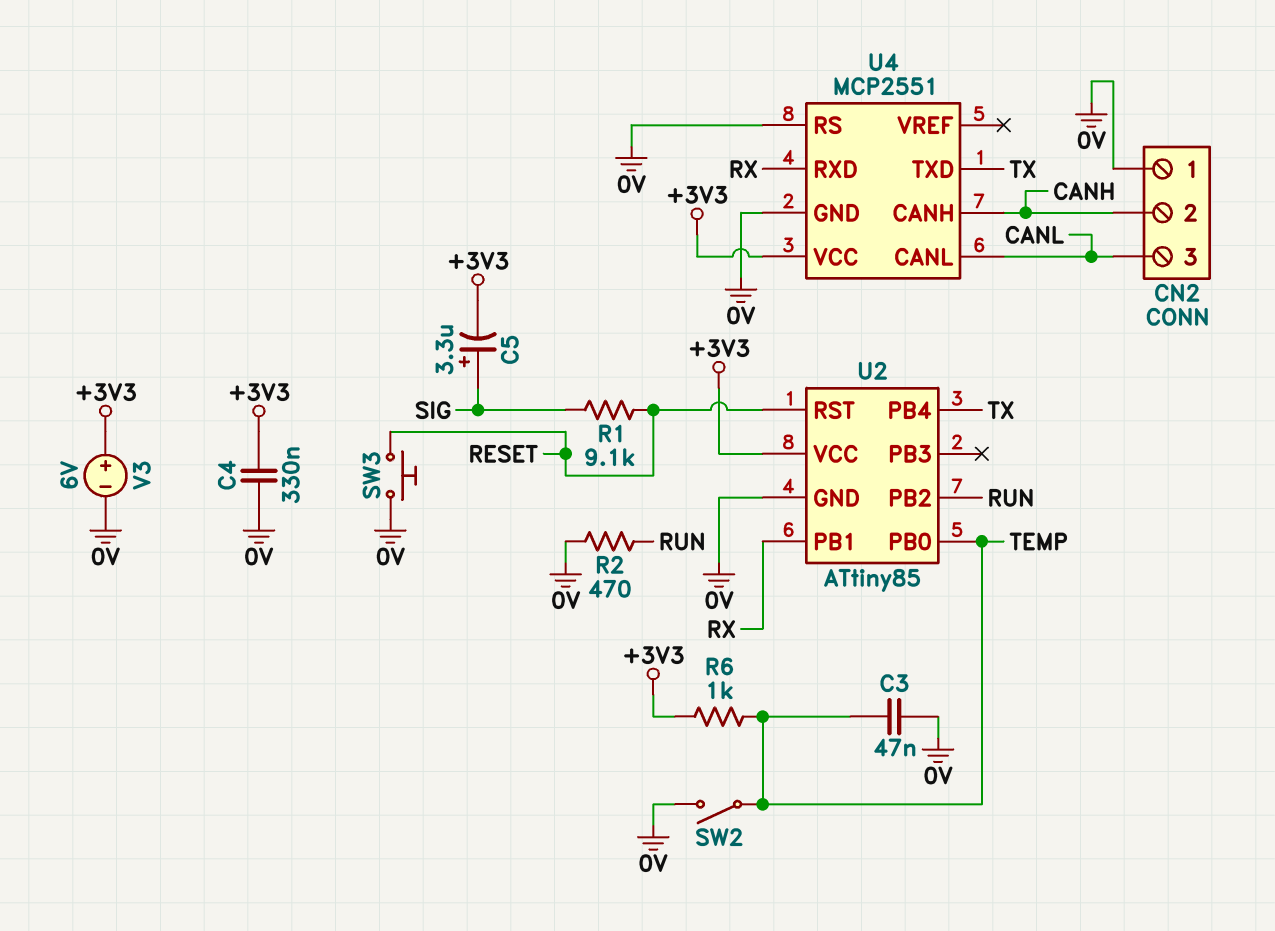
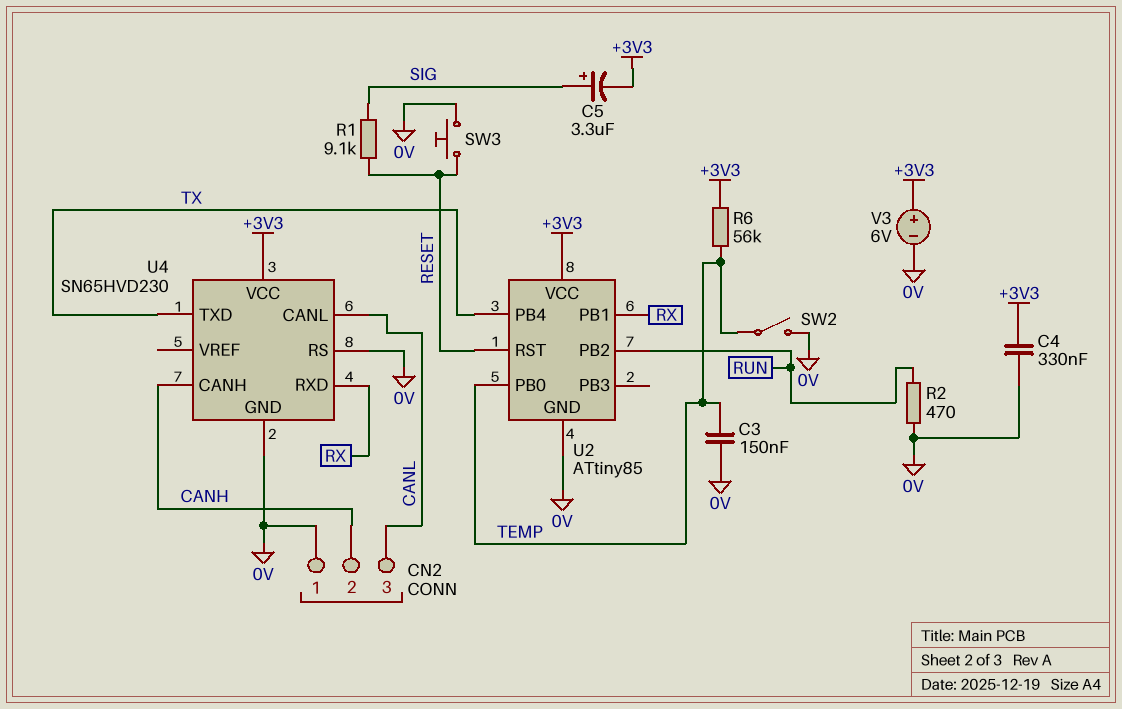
C3: 47nF (0V, TEMP) -> 150nF (0V, TEMP)
R6: 1k (+3V3, TEMP) -> 56k (+3V3, TEMP)
U4: MCP2551 -> SN65HVD230

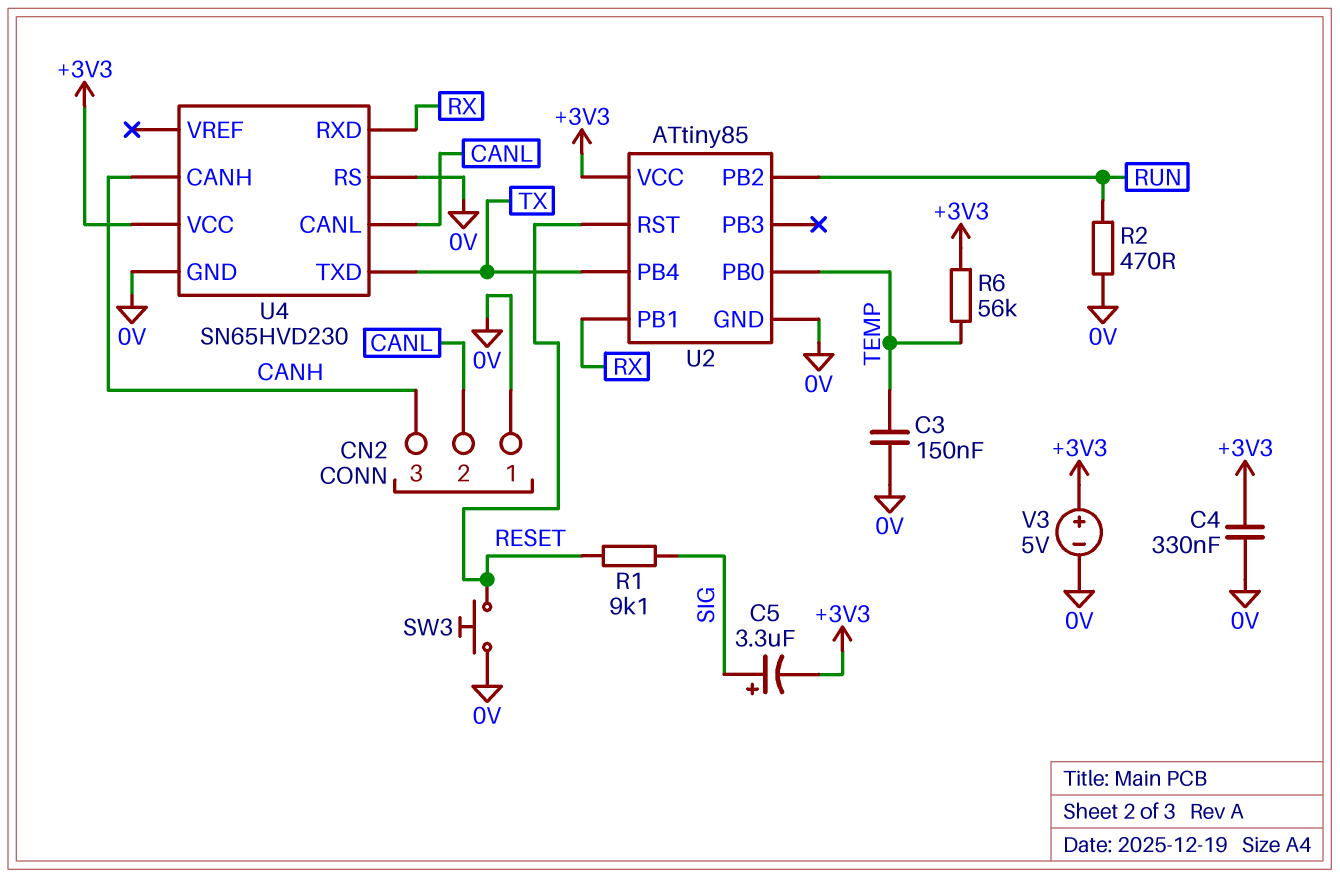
CN2 pin 2: CANH -> CANL
CN2 pin 3: CANL -> CANH
SW2: switch (0V, TEMP) -> none
V3: 6V (plus +3V3, minus 0V) -> 5V (plus +3V3, minus 0V)

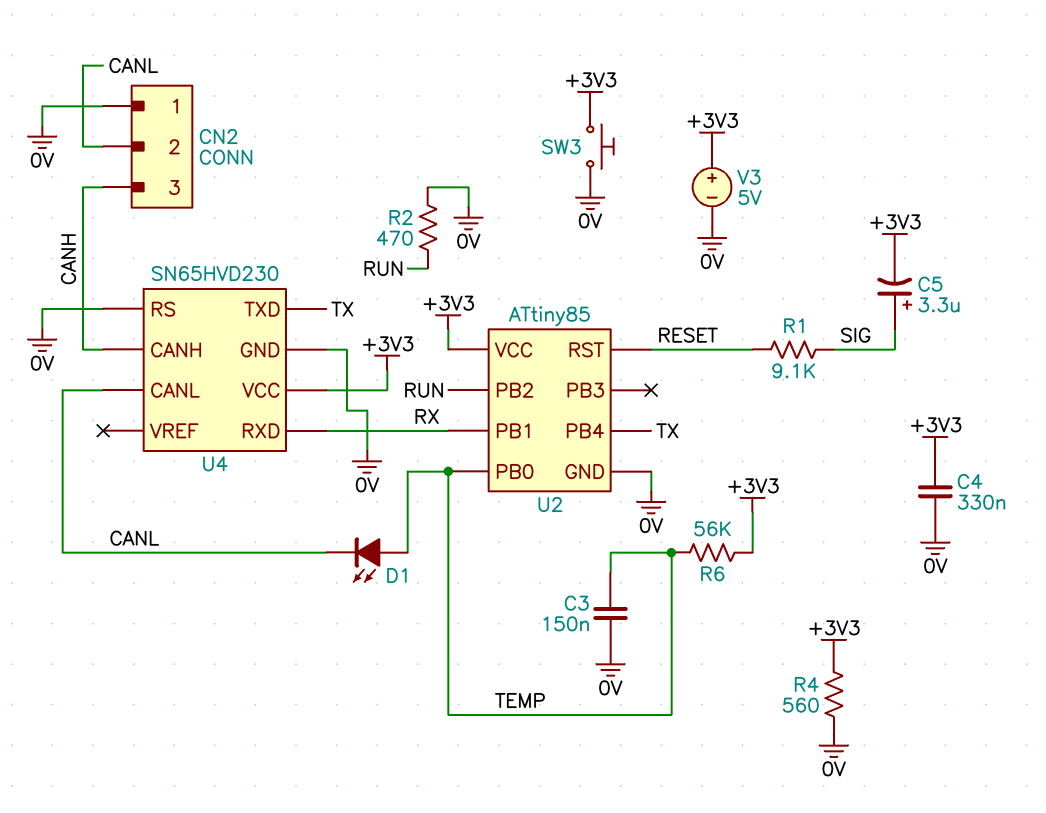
D1: none -> LED (A TEMP, K CANL)
R4: none -> 560 (+3V3, 0V)
SW3: button (0V, RESET) -> button (+3V3, 0V)

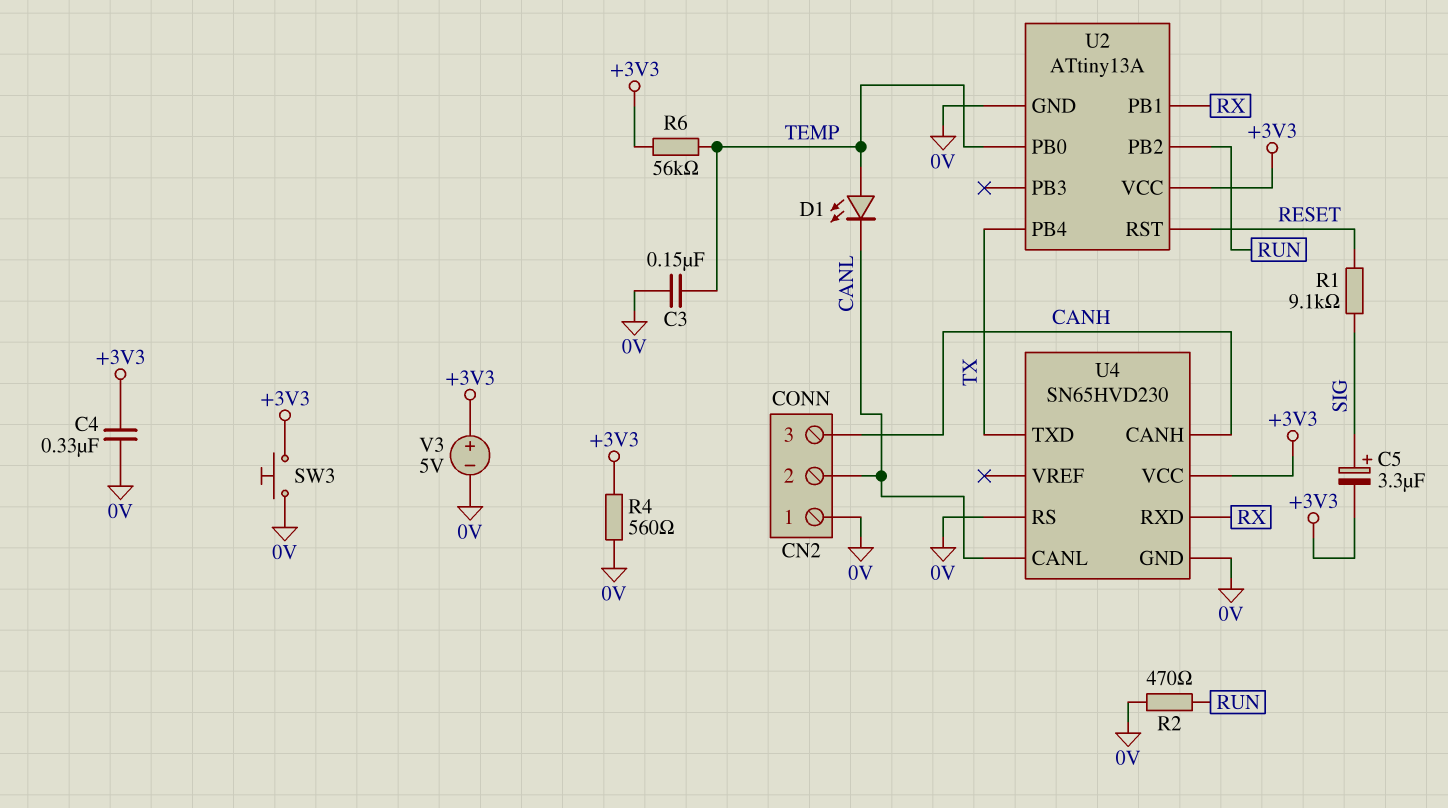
U2: ATtiny85 -> ATtiny13A

